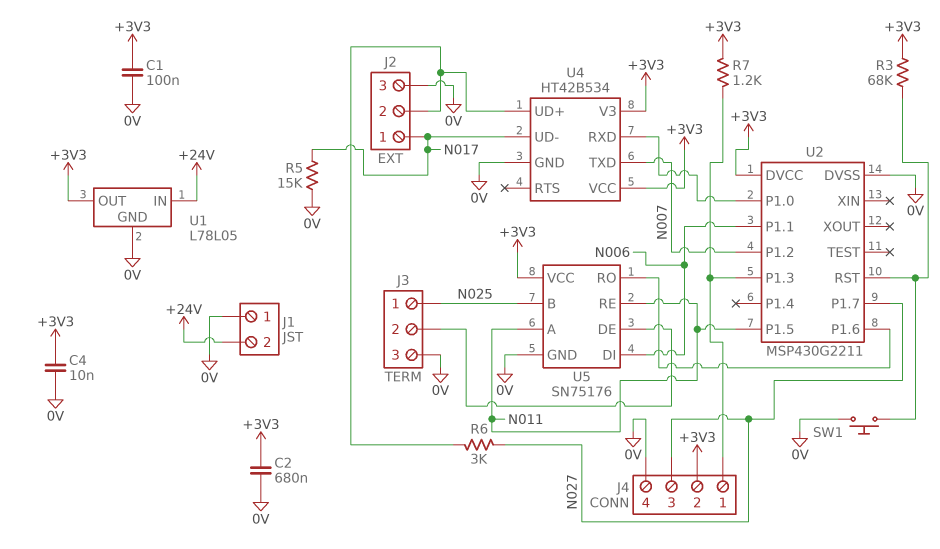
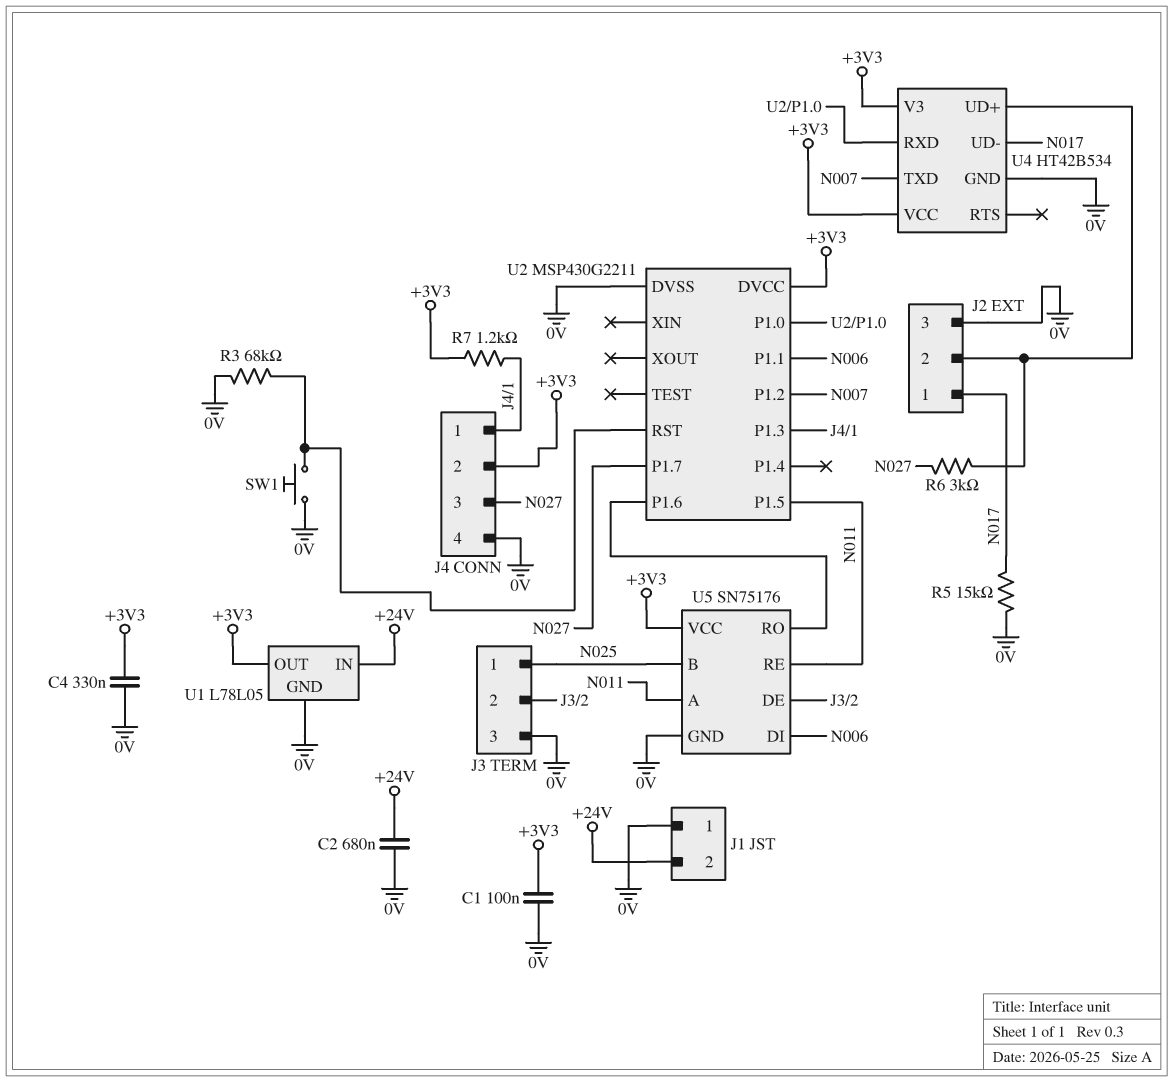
C2: 680nF (+3V3, 0V) -> 680nF (+24V, 0V)
C4: 10nF (+3V3, 0V) -> 330nF (+3V3, 0V)
R3: 68k (+3V3, U2/RST) -> 68k (0V, U2/RST)

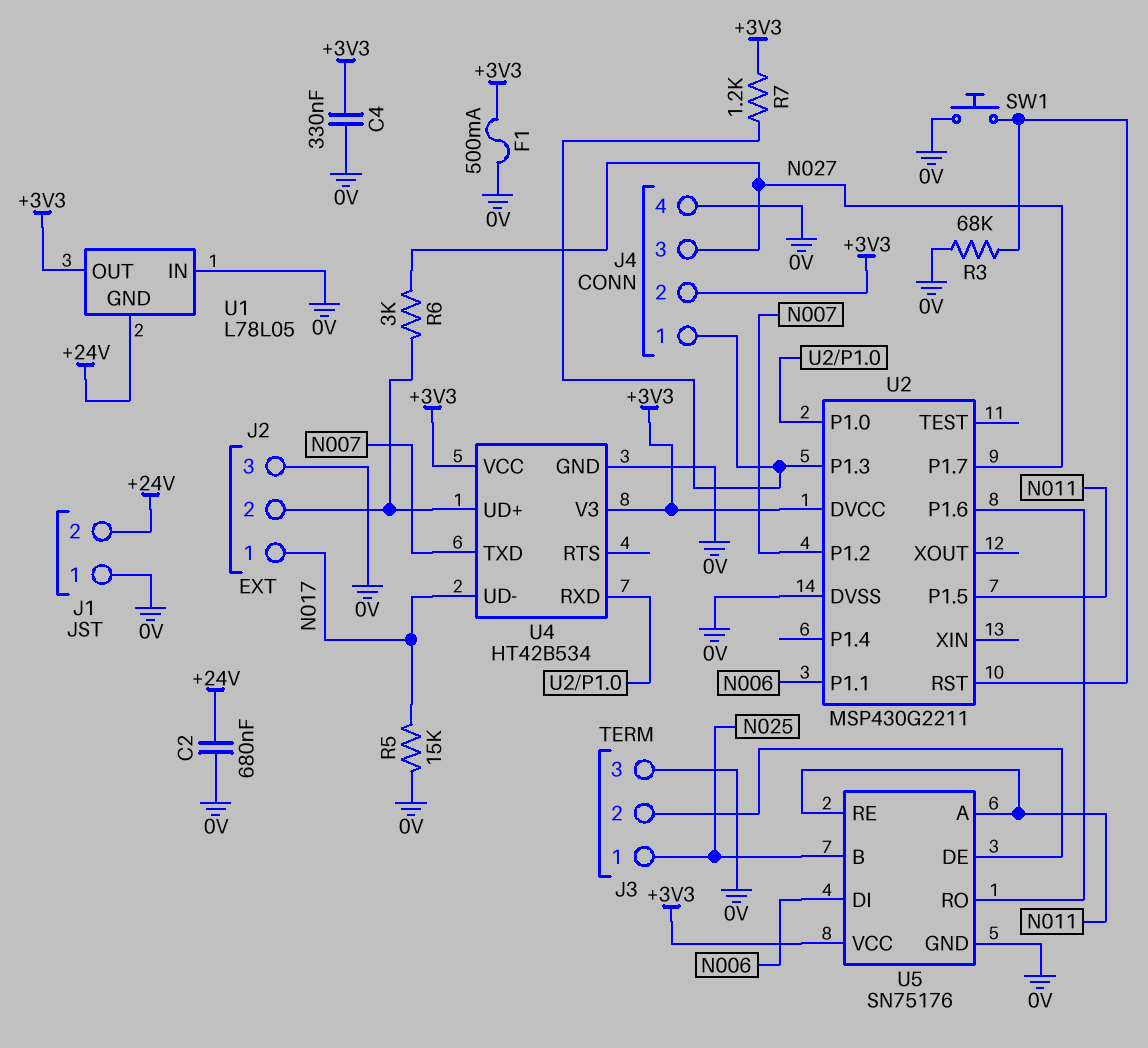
C1: 100nF (+3V3, 0V) -> none
F1: none -> 500mA (+3V3, 0V)
U1 pin GND: 0V -> +24V
U1 pin IN: +24V -> 0V

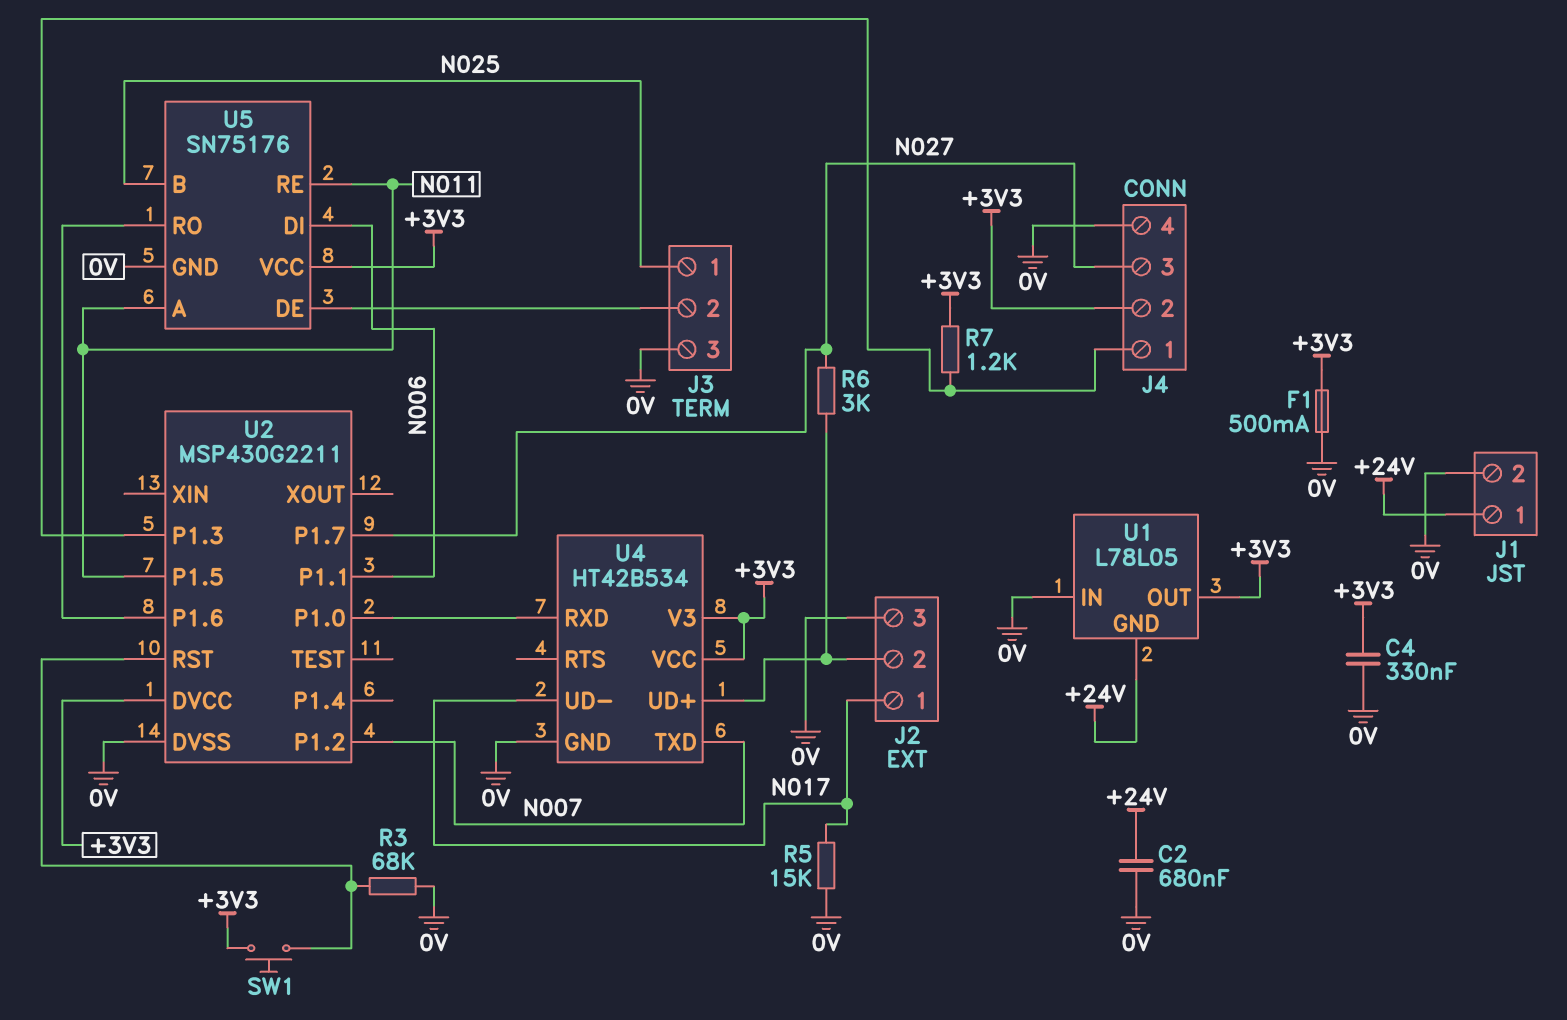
J1 pin 1: 0V -> +24V
J1 pin 2: +24V -> 0V
SW1: button (0V, U2/RST) -> button (+3V3, U2/RST)

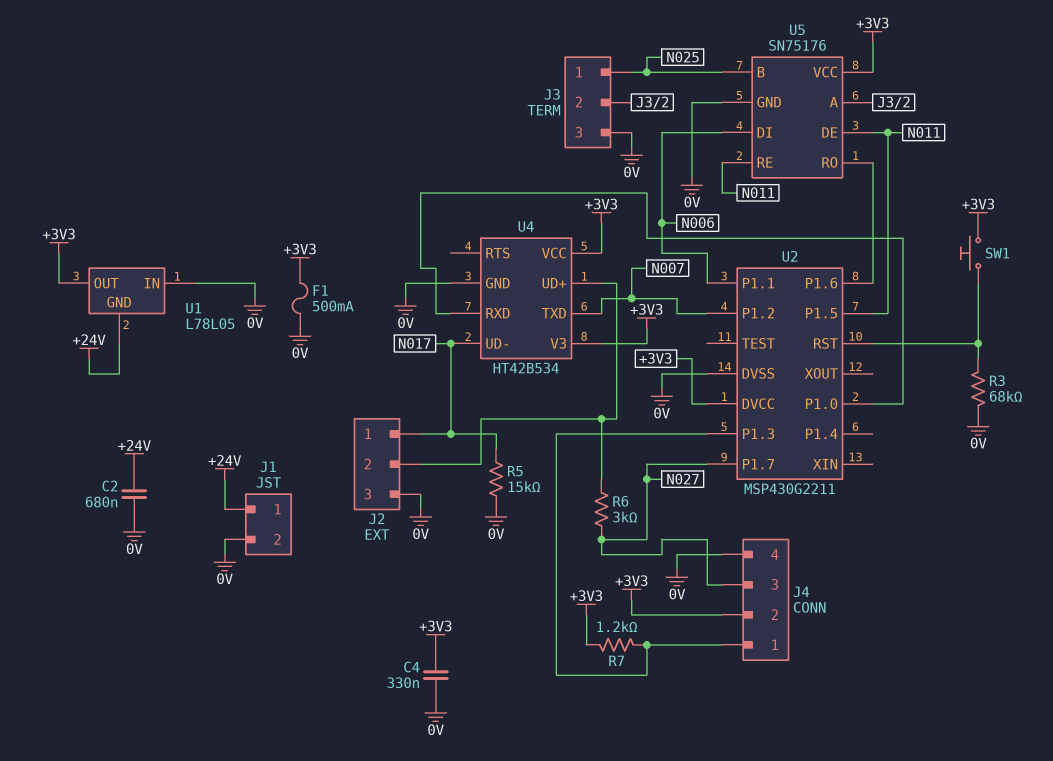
U5 pin A: N011 -> J3/2
U5 pin DE: J3/2 -> N011

